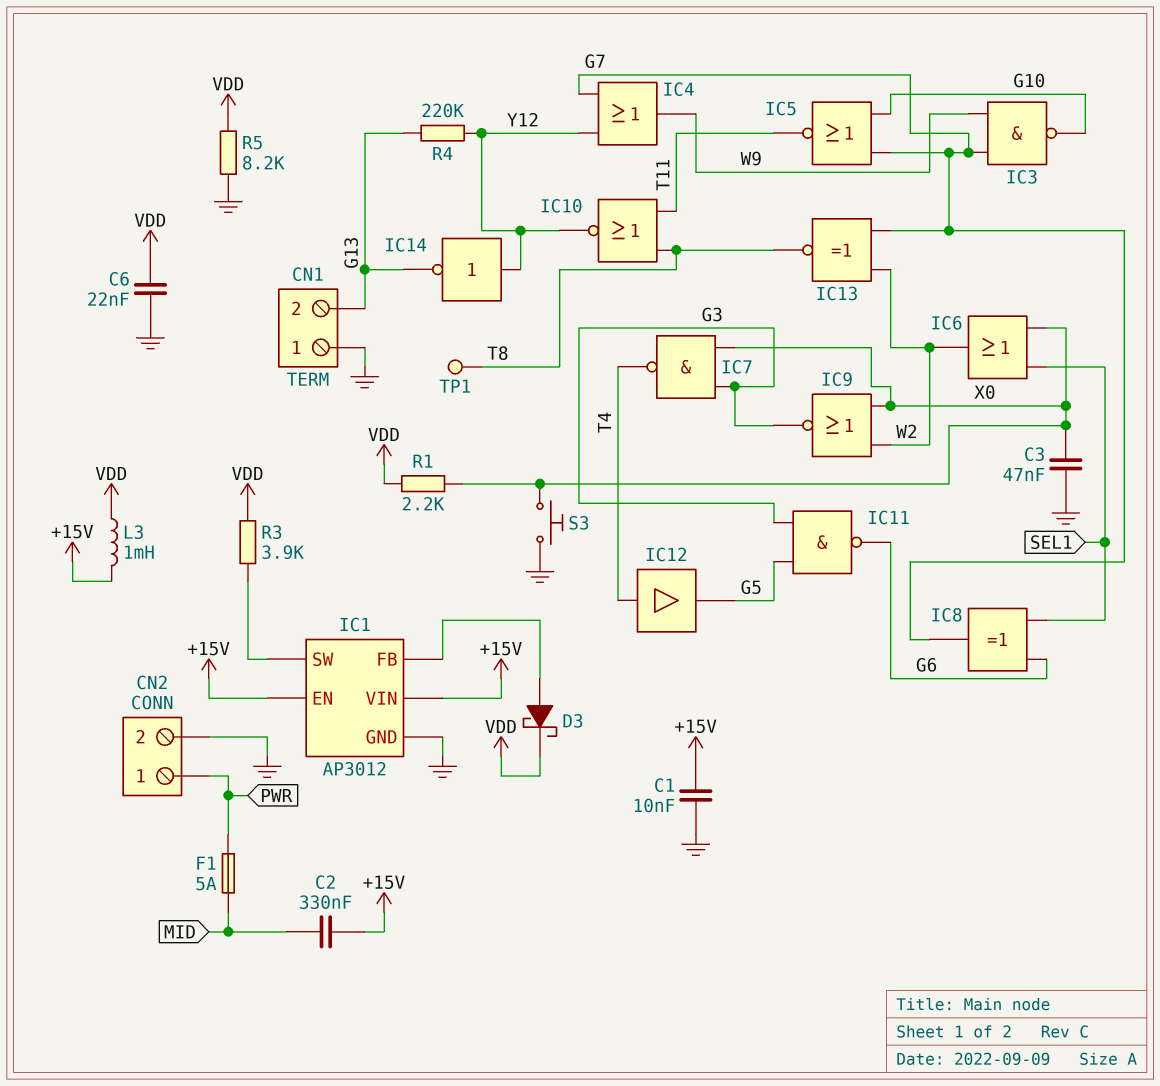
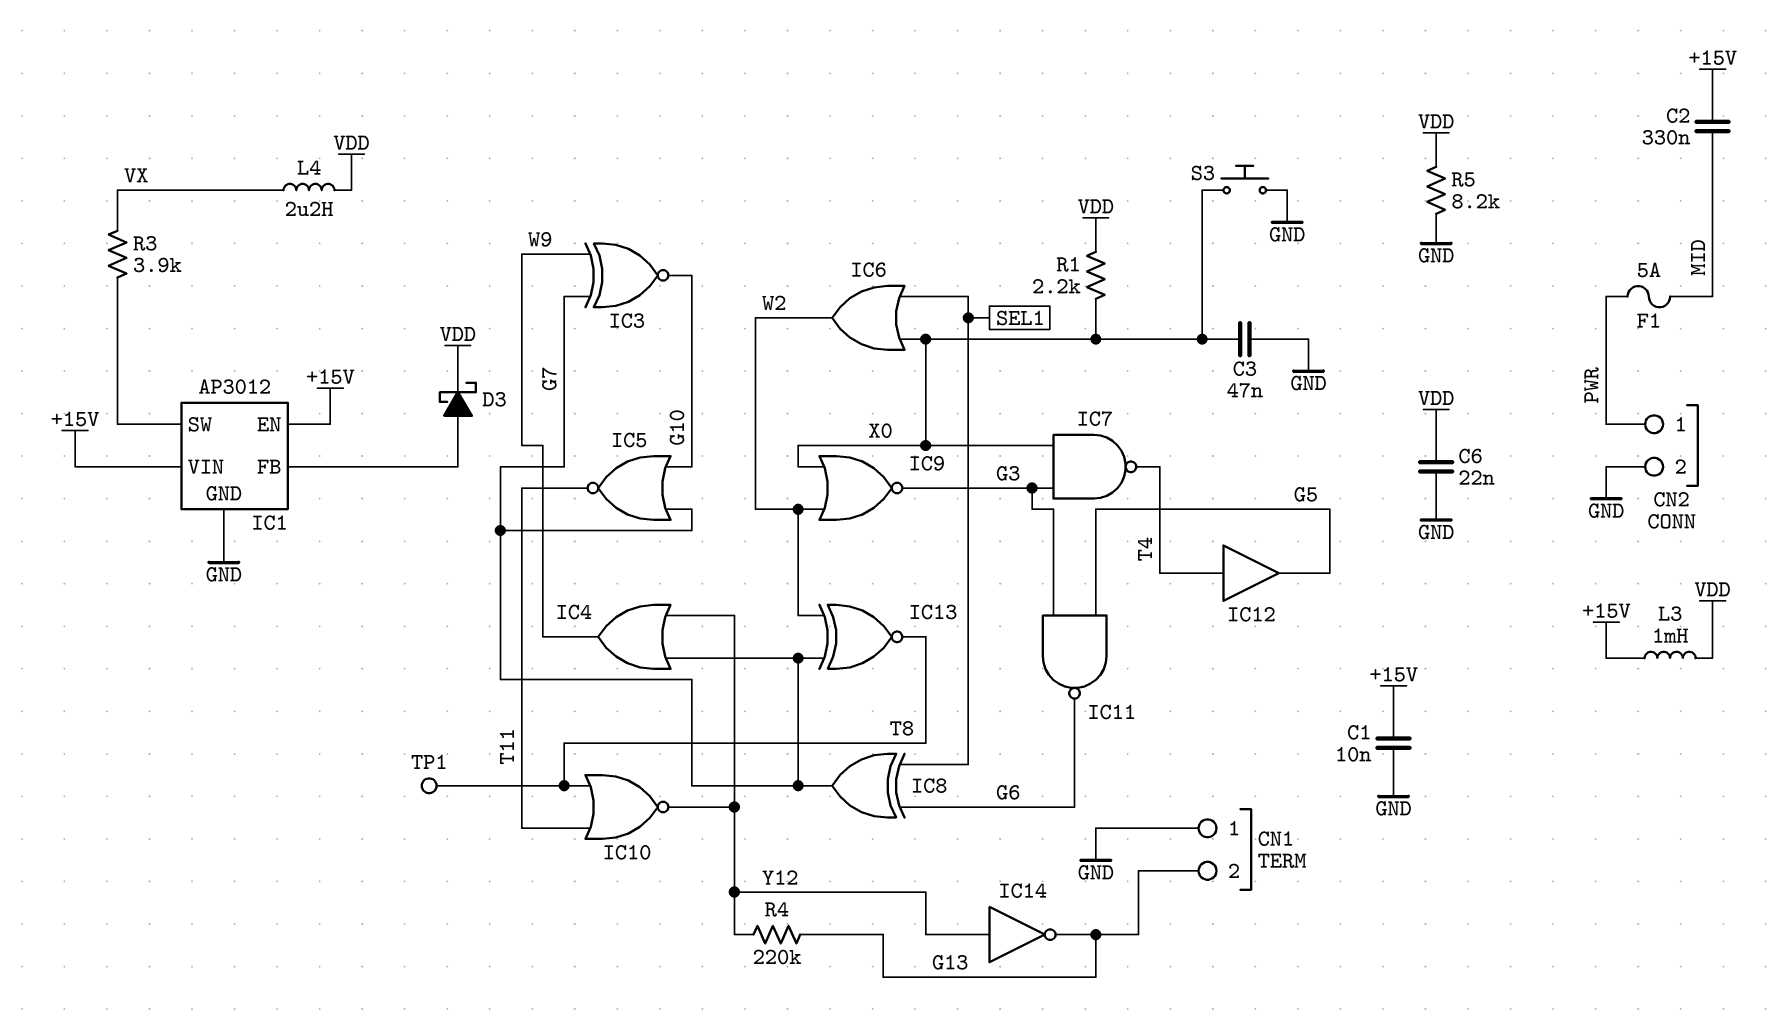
IC3: NAND (in G7, in W9, out G10) -> XNOR (in G7, in W9, out G10)
L4: none -> 2.2uH (VDD, VX)
R3: 3.9k (IC1/SW, VDD) -> 3.9k (IC1/SW, VX)

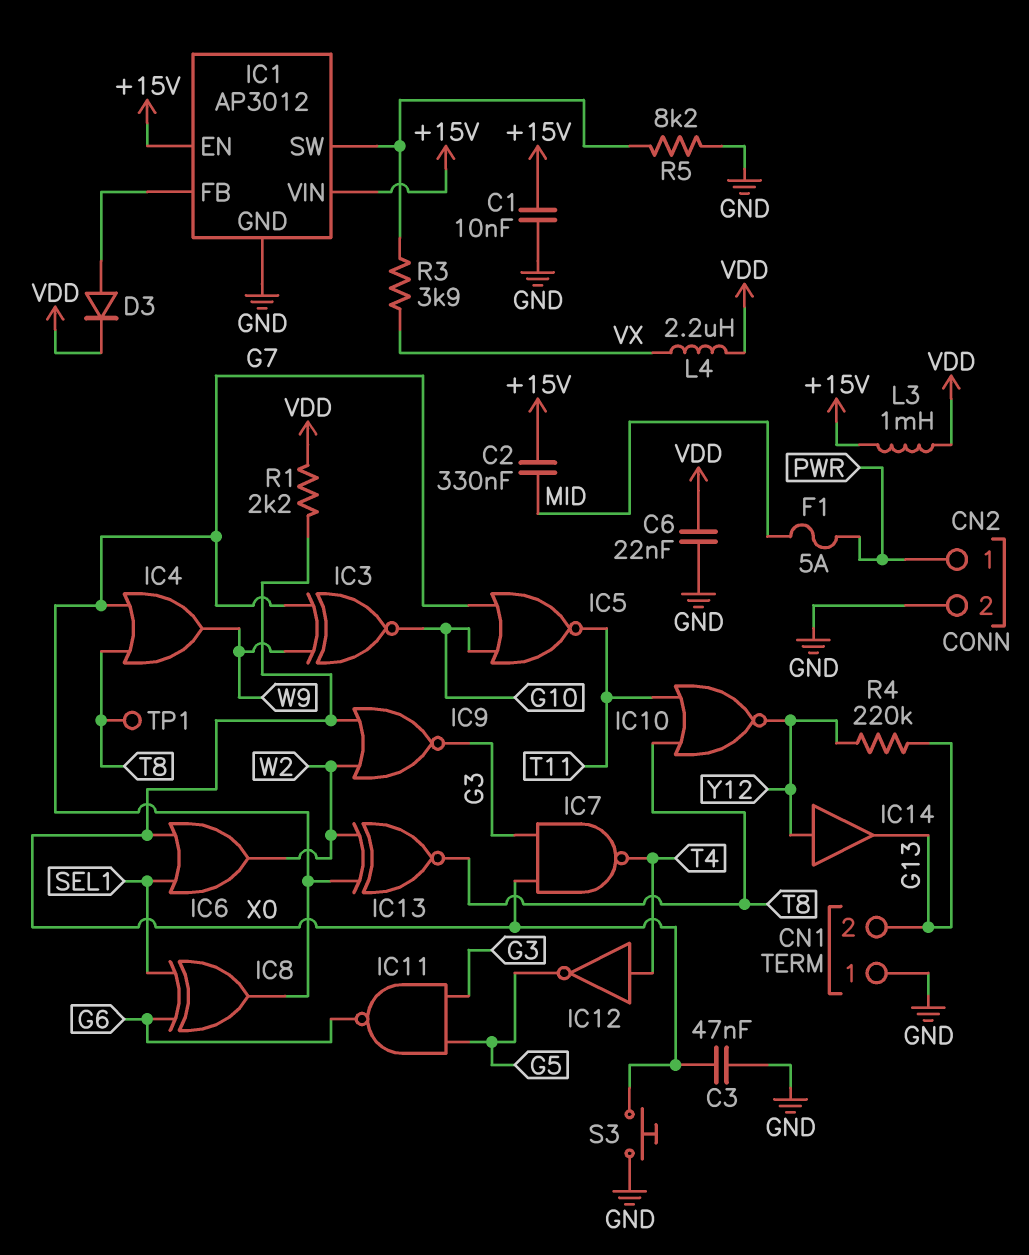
D3: schottky (A IC1/FB, K VDD) -> diode (A IC1/FB, K VDD)
IC4: OR (in G7, in Y12, out W9) -> OR (in G7, in T8, out W9)
IC12: buffer (in T4, out G5) -> NOT (in T4, out G5)
IC14: NOT (in Y12, out G13) -> buffer (in Y12, out G13)
R5: 8.2k (GND, VDD) -> 8.2k (GND, IC1/SW)

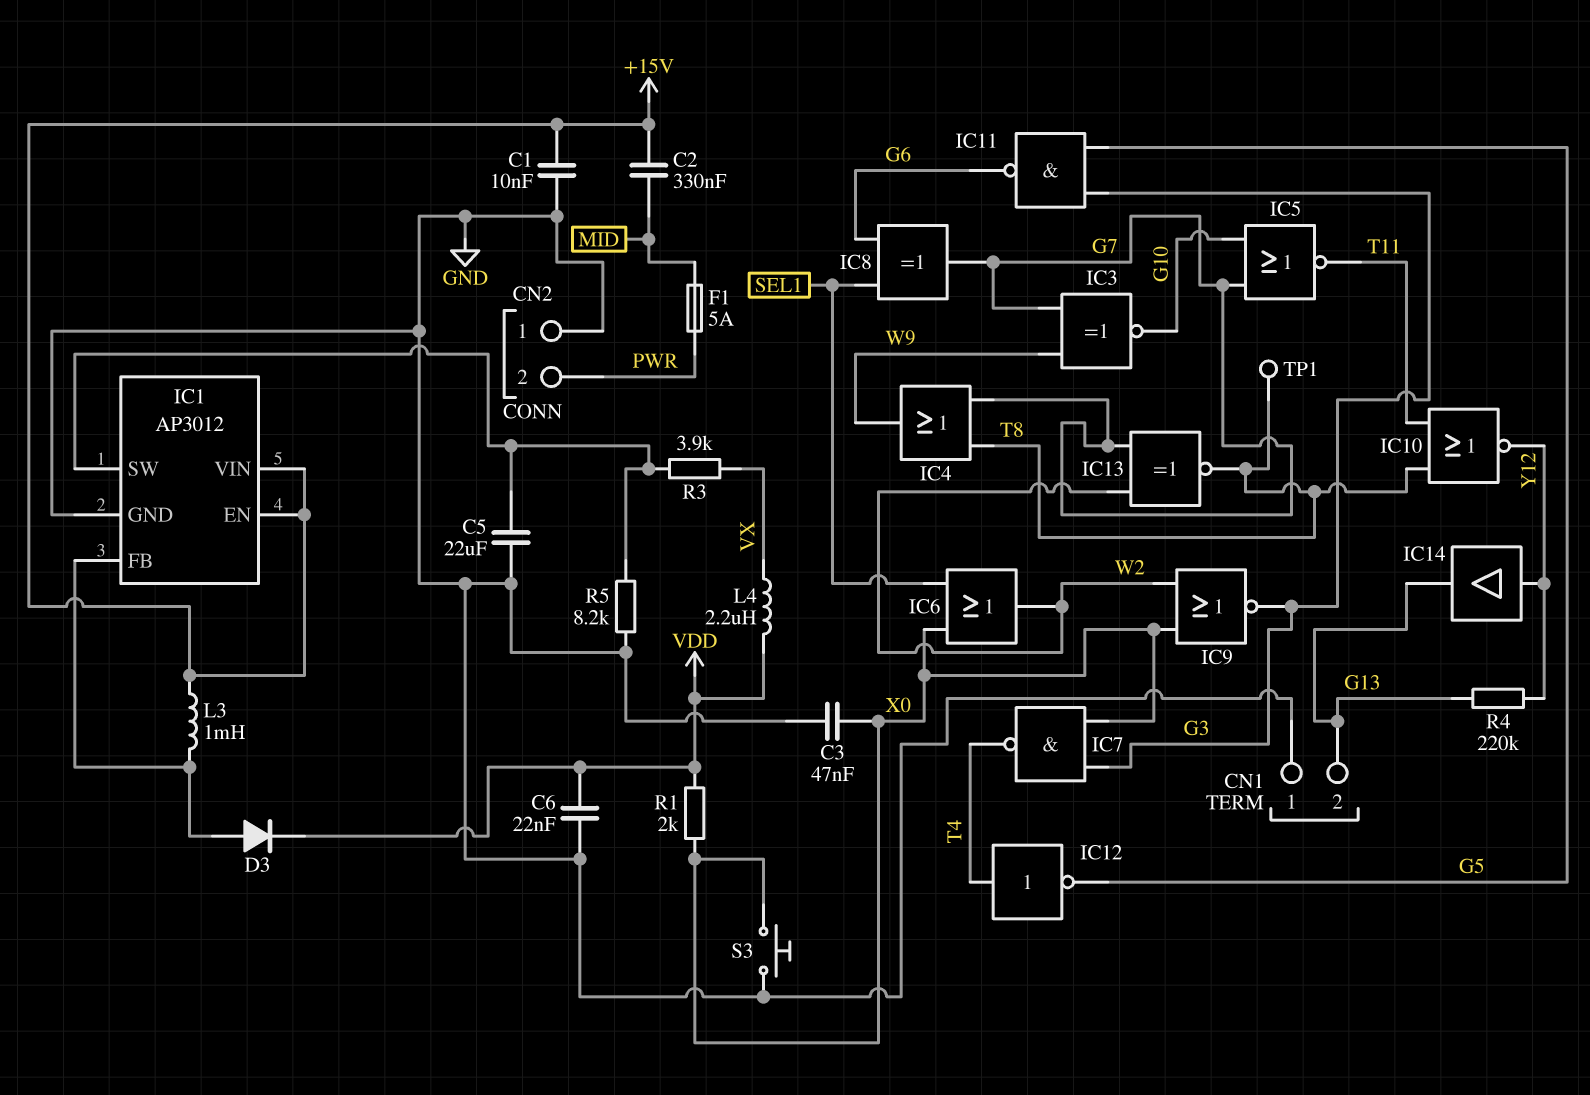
C5: none -> 22uF (GND, IC1/SW)
CN2 pin 1: PWR -> GND
CN2 pin 2: GND -> PWR
L3: 1mH (+15V, VDD) -> 1mH (+15V, IC1/FB)
R1: 2.2k (VDD, X0) -> 2k (VDD, X0)

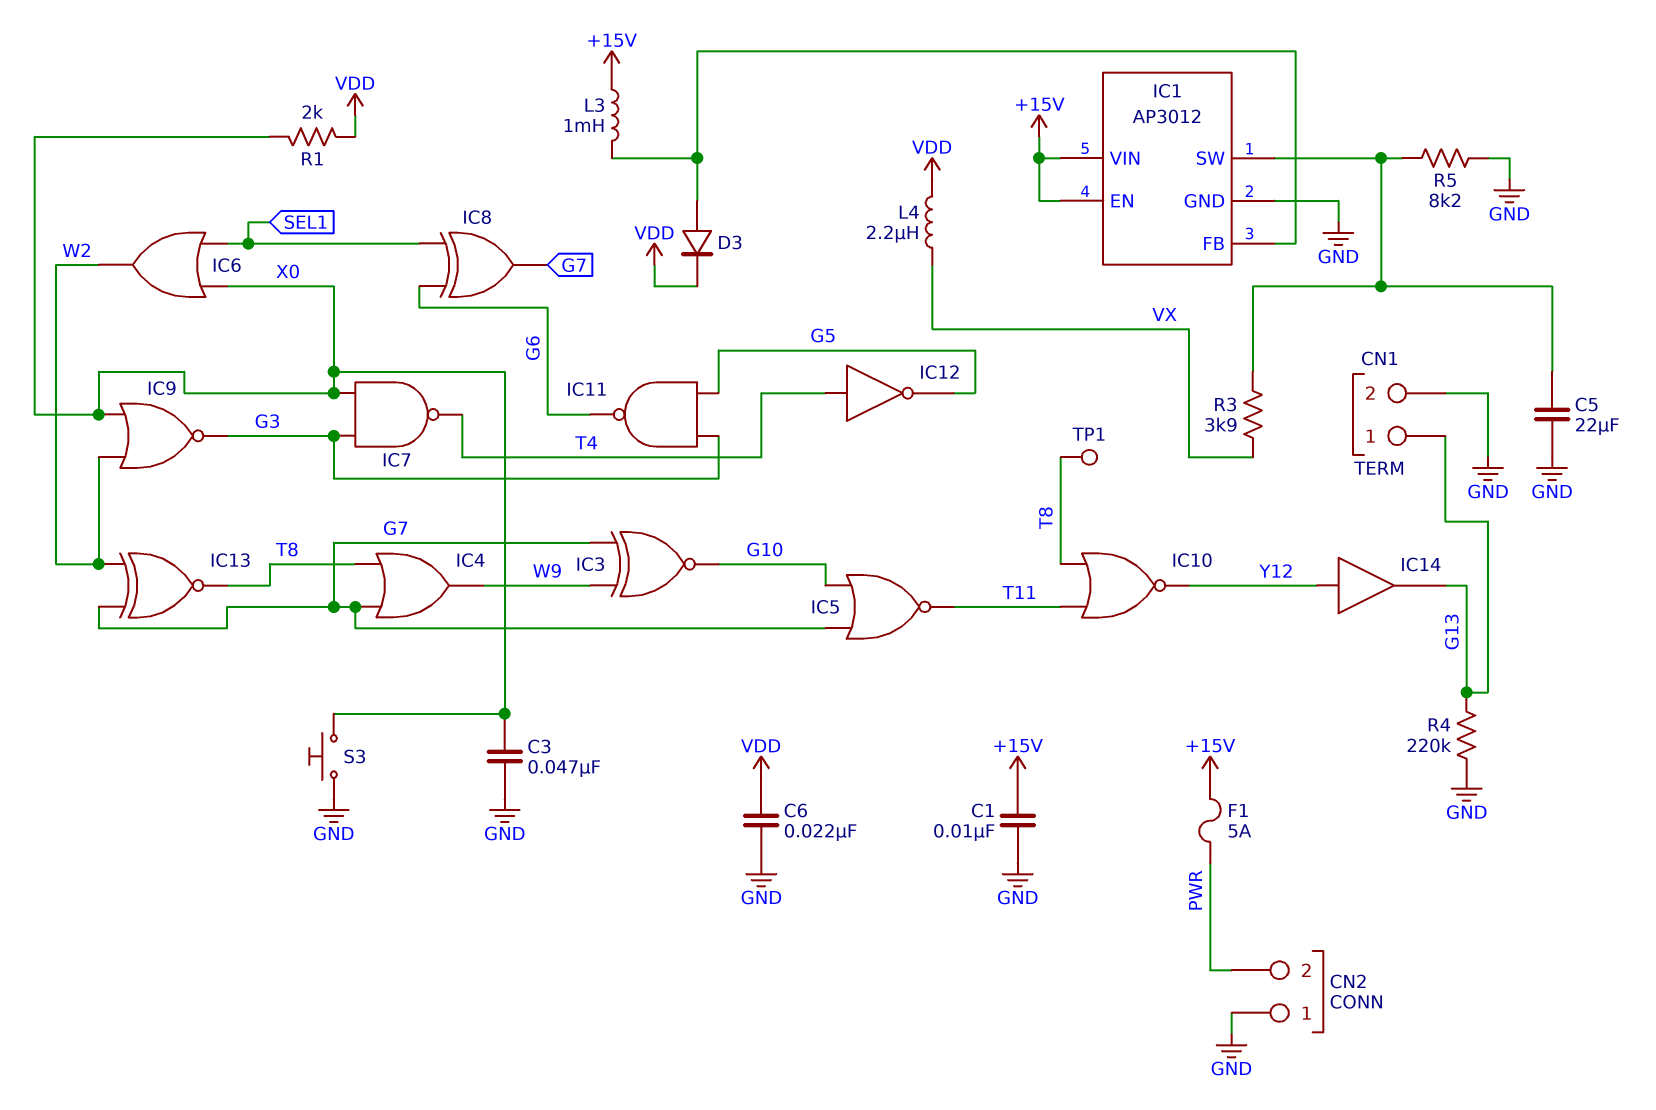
C2: 330nF (+15V, MID) -> none
CN1 pin 1: GND -> G13
CN1 pin 2: G13 -> GND
F1: 5A (MID, PWR) -> 5A (+15V, PWR)
R4: 220k (G13, Y12) -> 220k (G13, GND)

